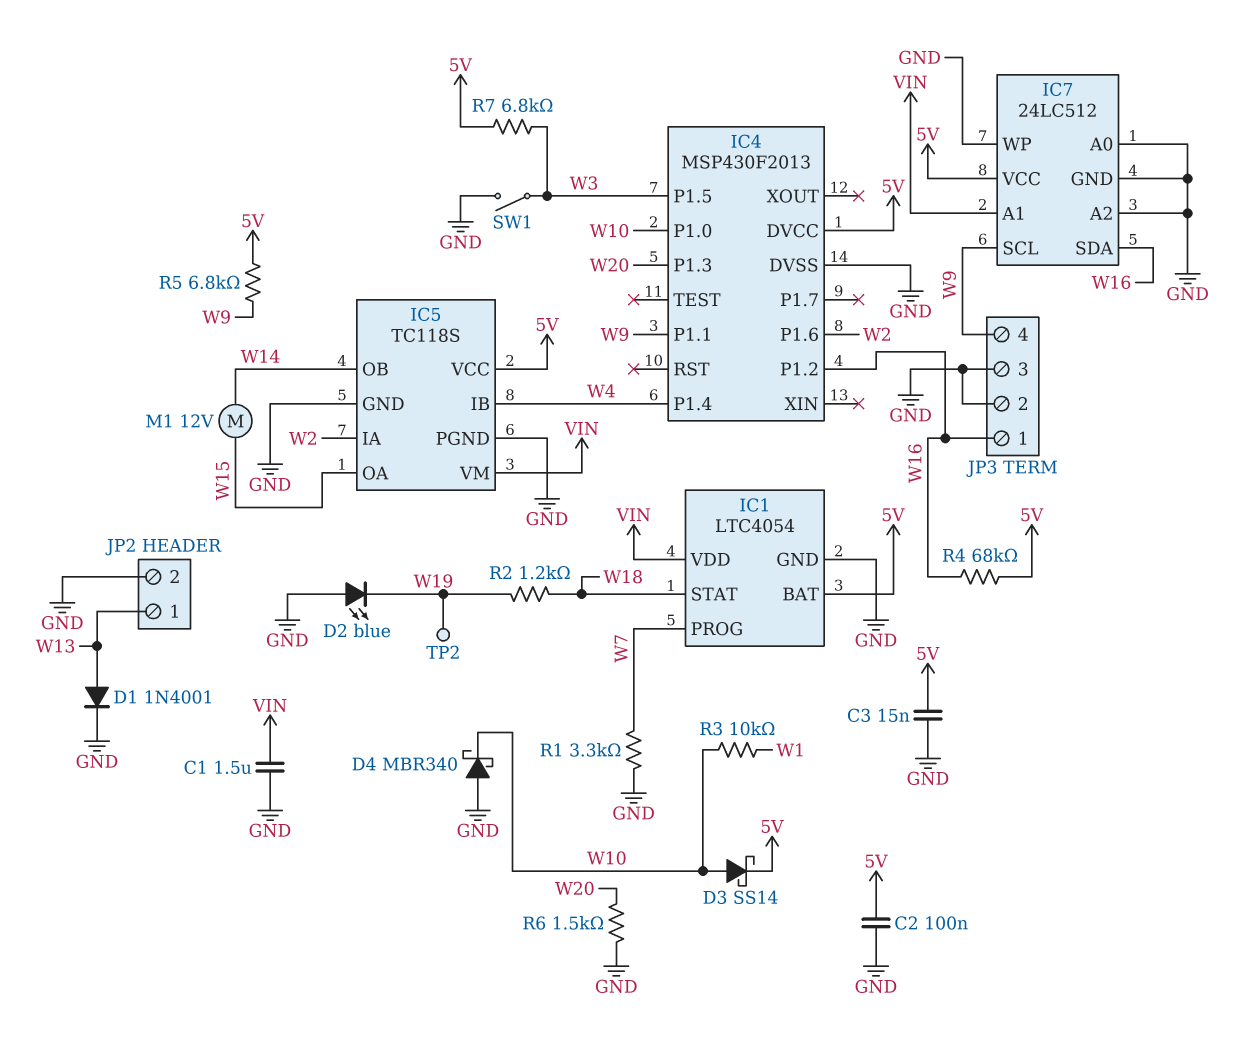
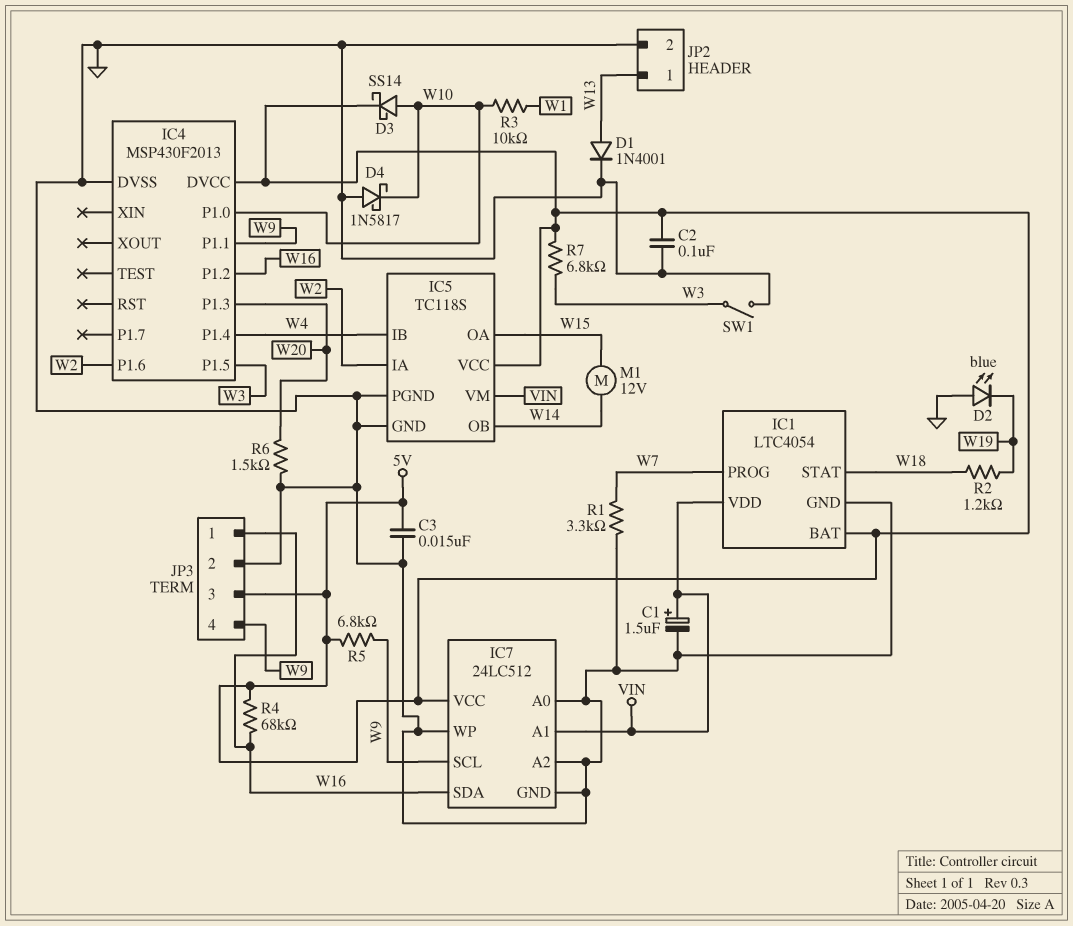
C1: 1.5uF (GND, VIN) -> 1.5uF (plus VIN, minus GND)
D4: schottky MBR340 (A GND, K W10) -> schottky 1N5817 (A GND, K W10)
JP3 pin 3: GND -> 5V
TP2: test point (W19) -> none

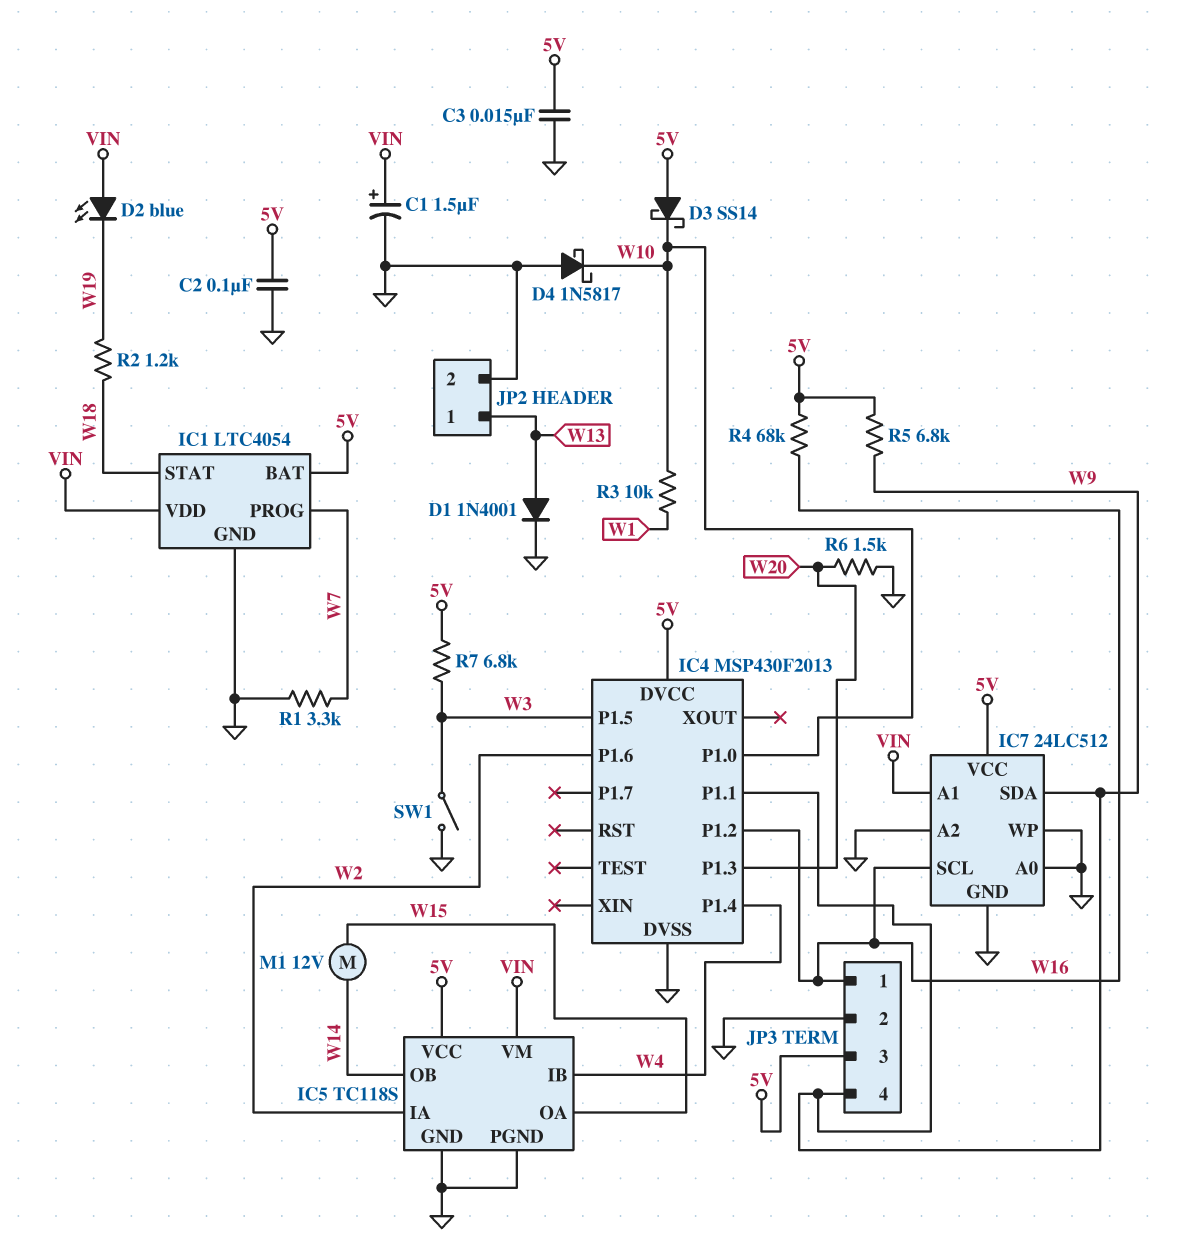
D2: LED blue (A GND, K W19) -> LED blue (A VIN, K W19)
D3: schottky SS14 (A W10, K 5V) -> schottky SS14 (A 5V, K W10)
IC7 pin SCL: W9 -> W16
IC7 pin SDA: W16 -> W9

